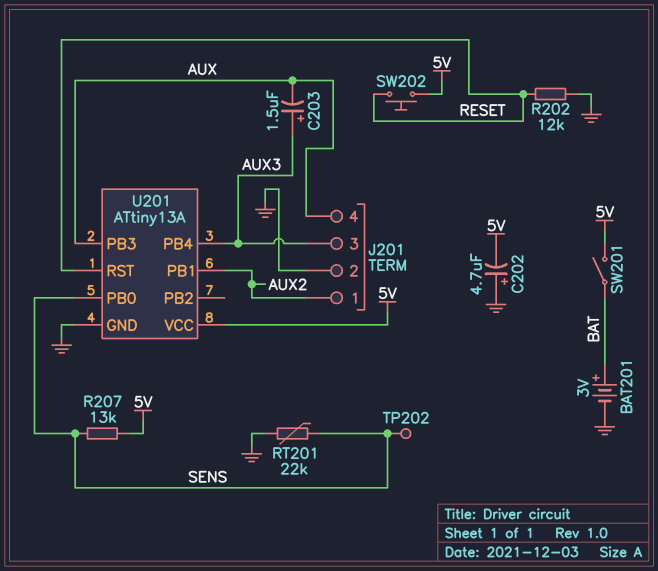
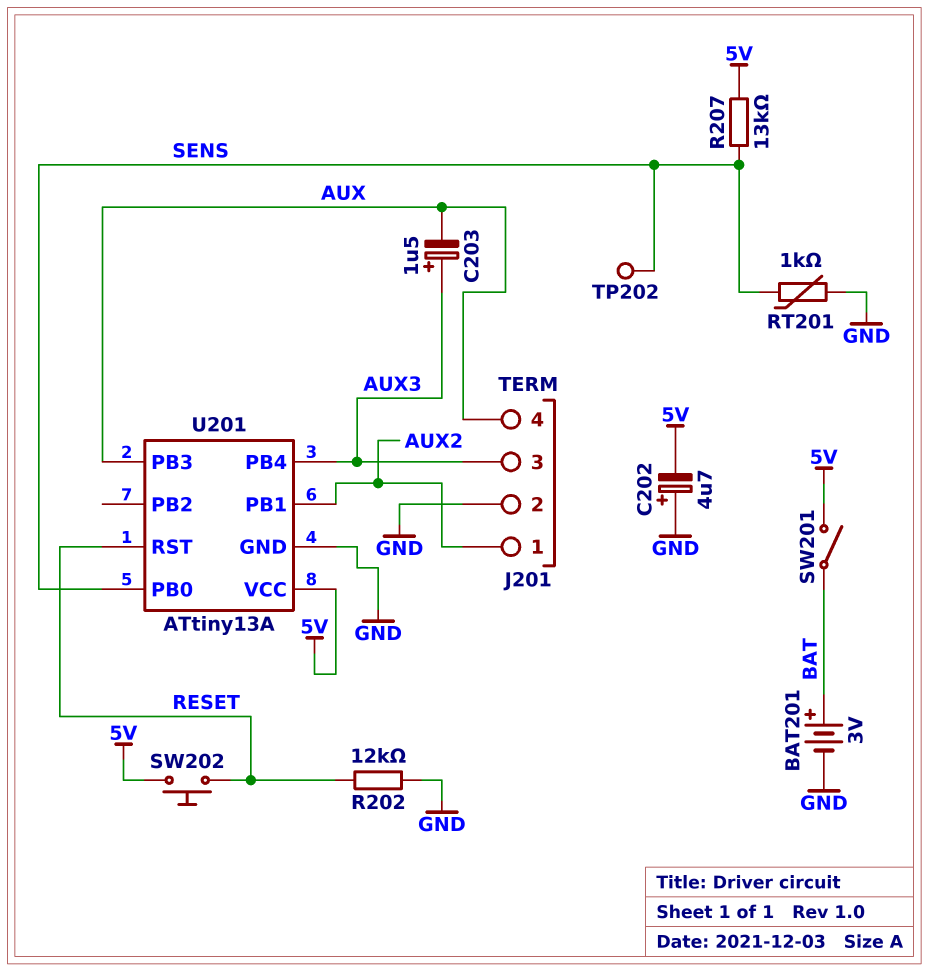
RT201: 22k (GND, SENS) -> 1k (GND, SENS)

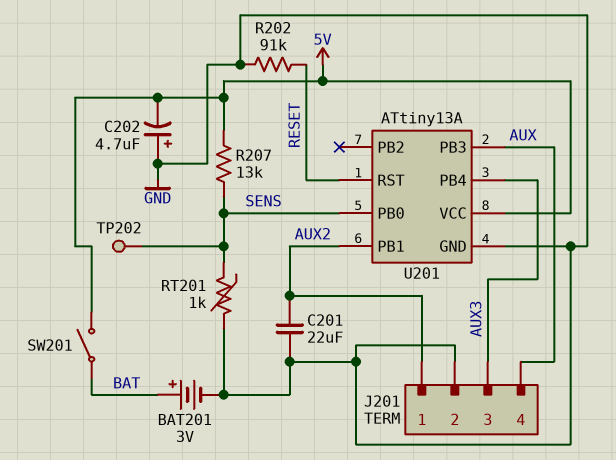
C201: none -> 22uF (AUX2, GND)
C203: 1.5uF (plus AUX3, minus AUX) -> none
R202: 12k (GND, RESET) -> 91k (GND, RESET)
SW202: button (5V, RESET) -> none

